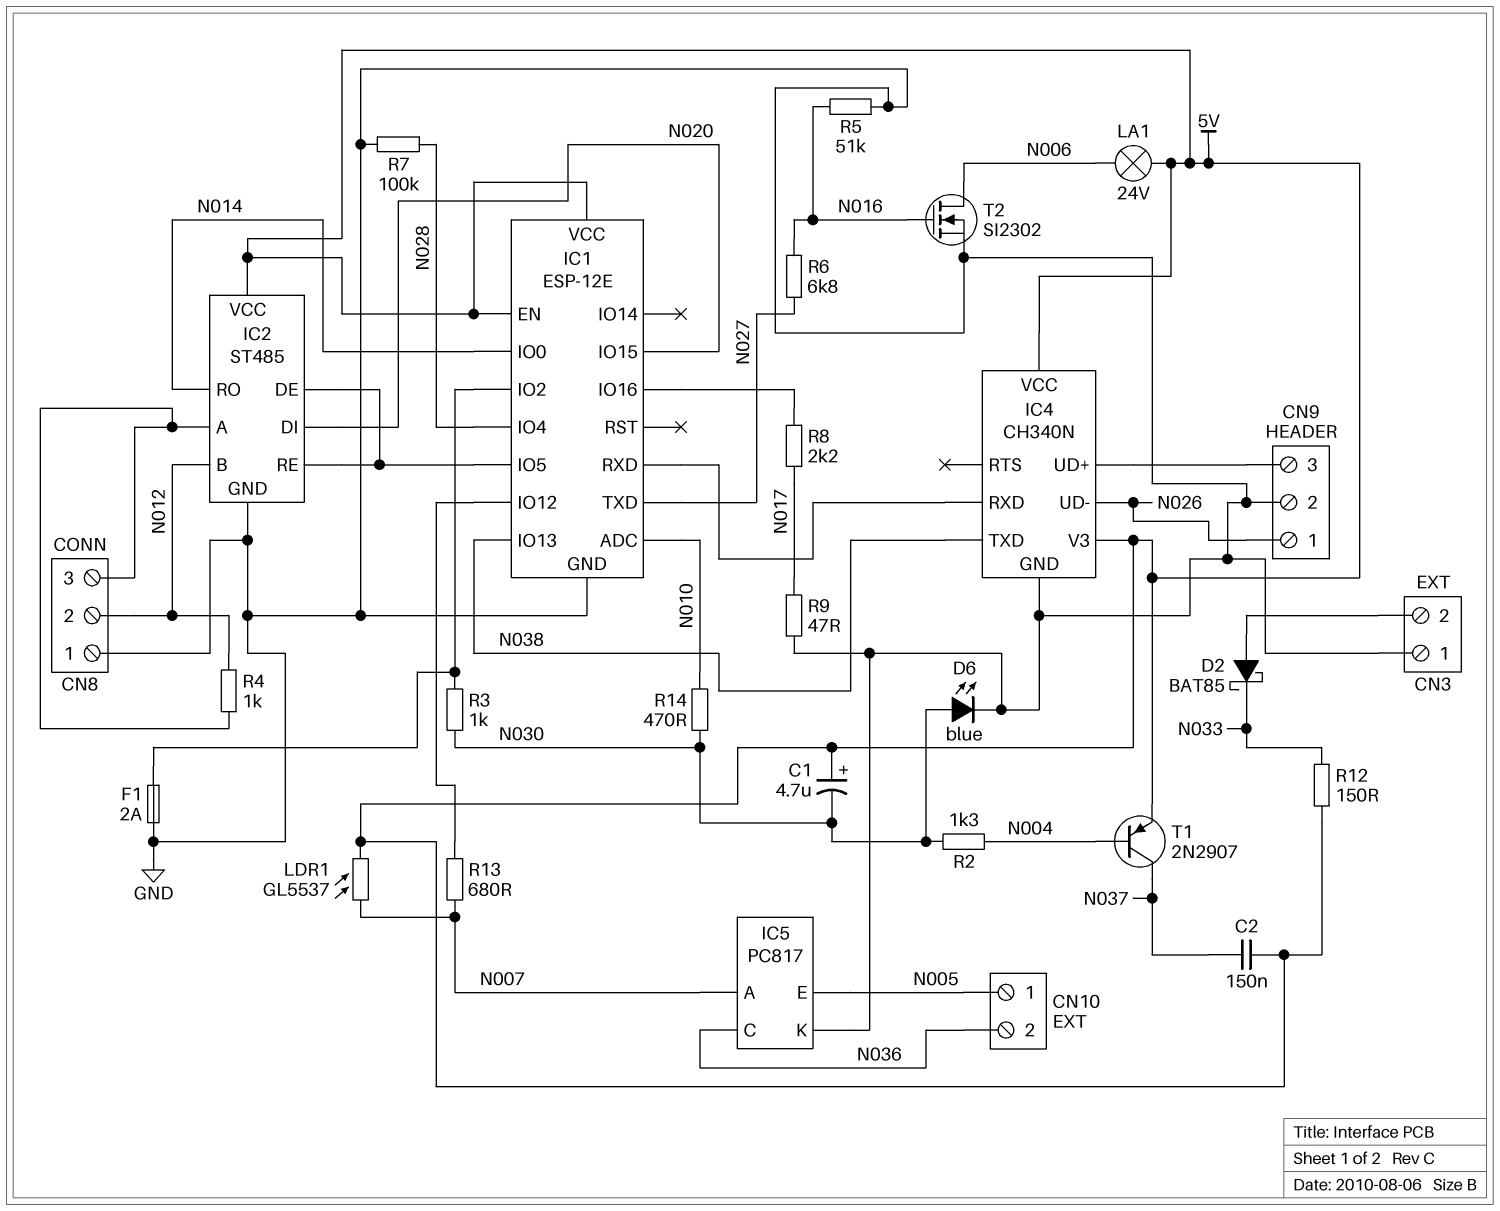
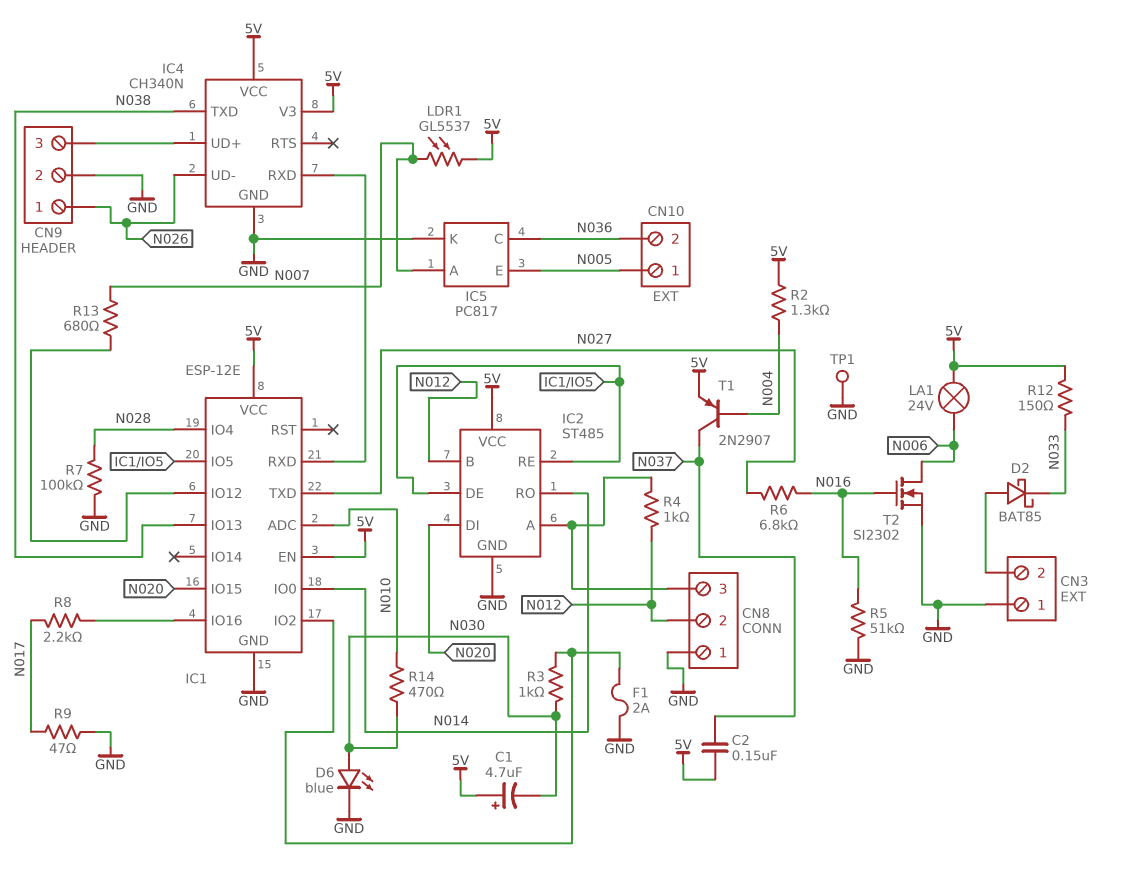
R2: 1.3k (N004, N030) -> 1.3k (5V, N004)
TP1: none -> test point (GND)

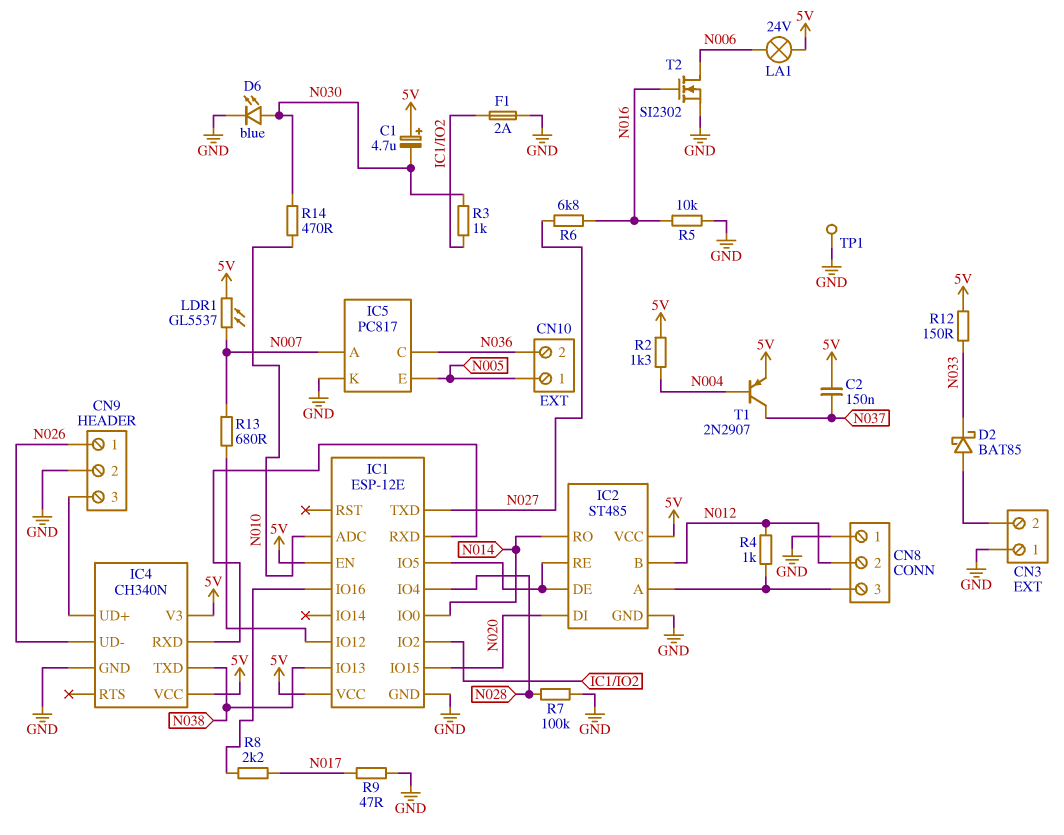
R5: 51k (GND, N016) -> 10k (GND, N016)

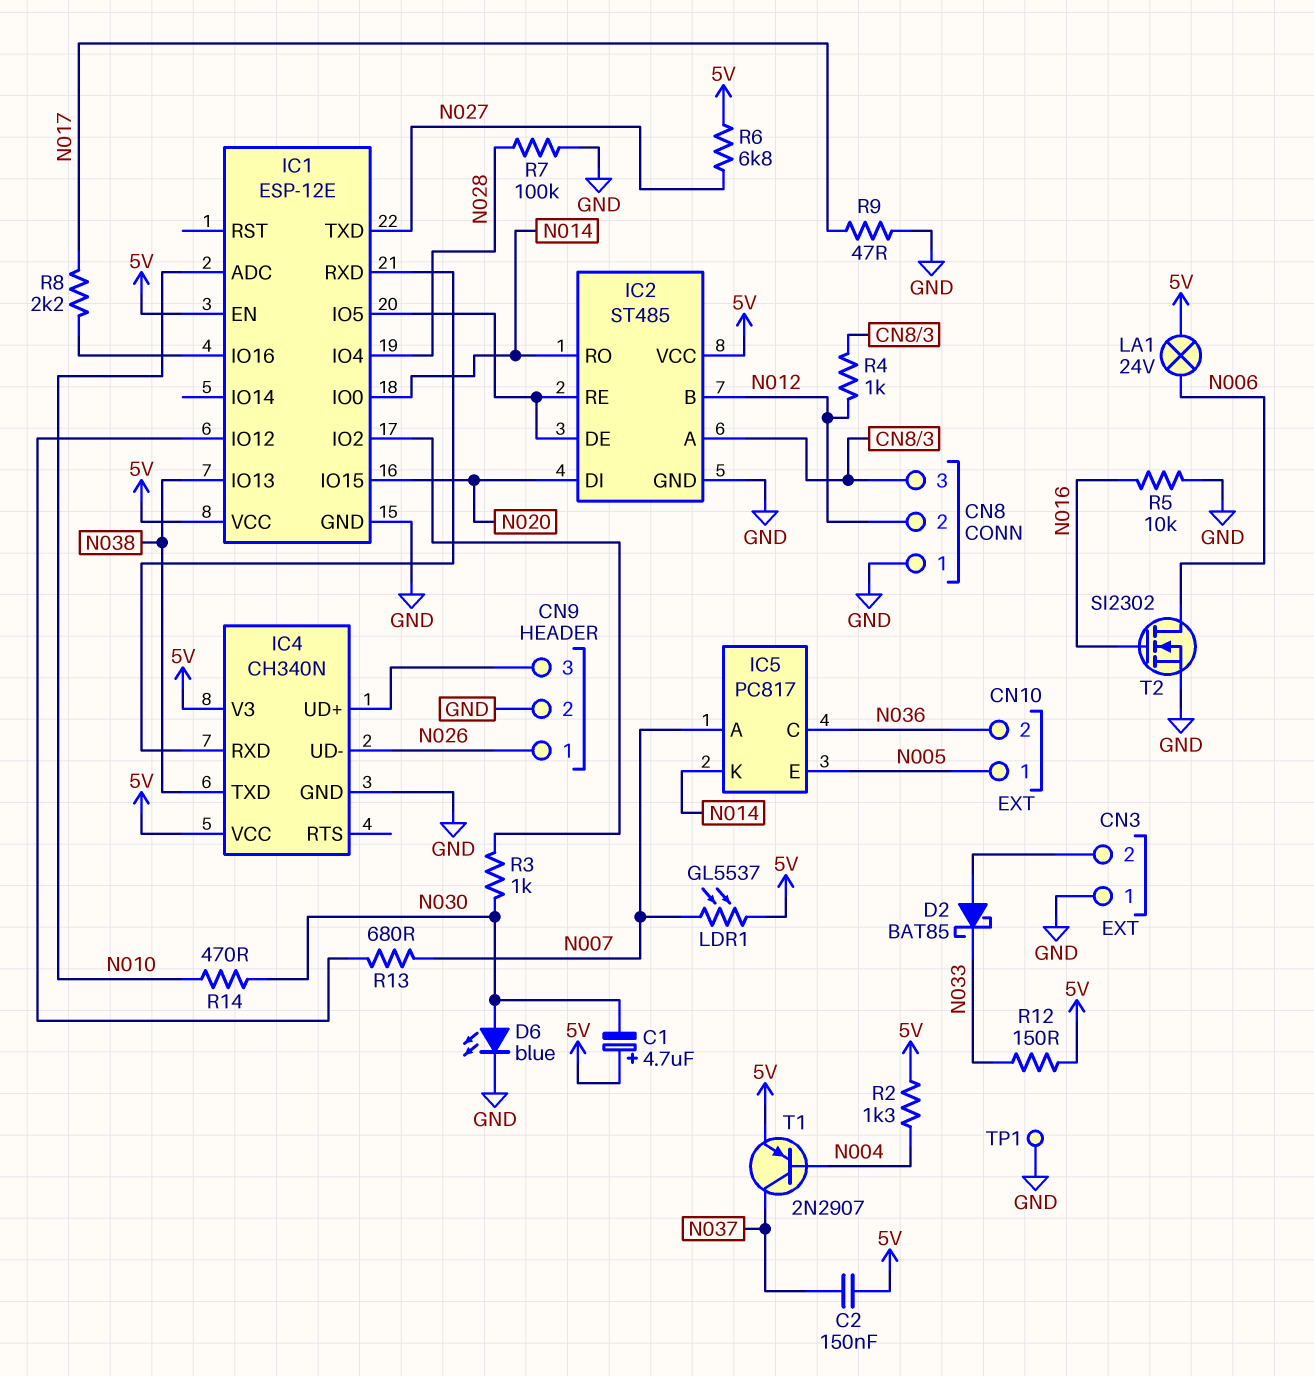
F1: 2A (GND, IC1/IO2) -> none
IC5 pin K: GND -> N014
R6: 6.8k (N016, N027) -> 6.8k (5V, N027)

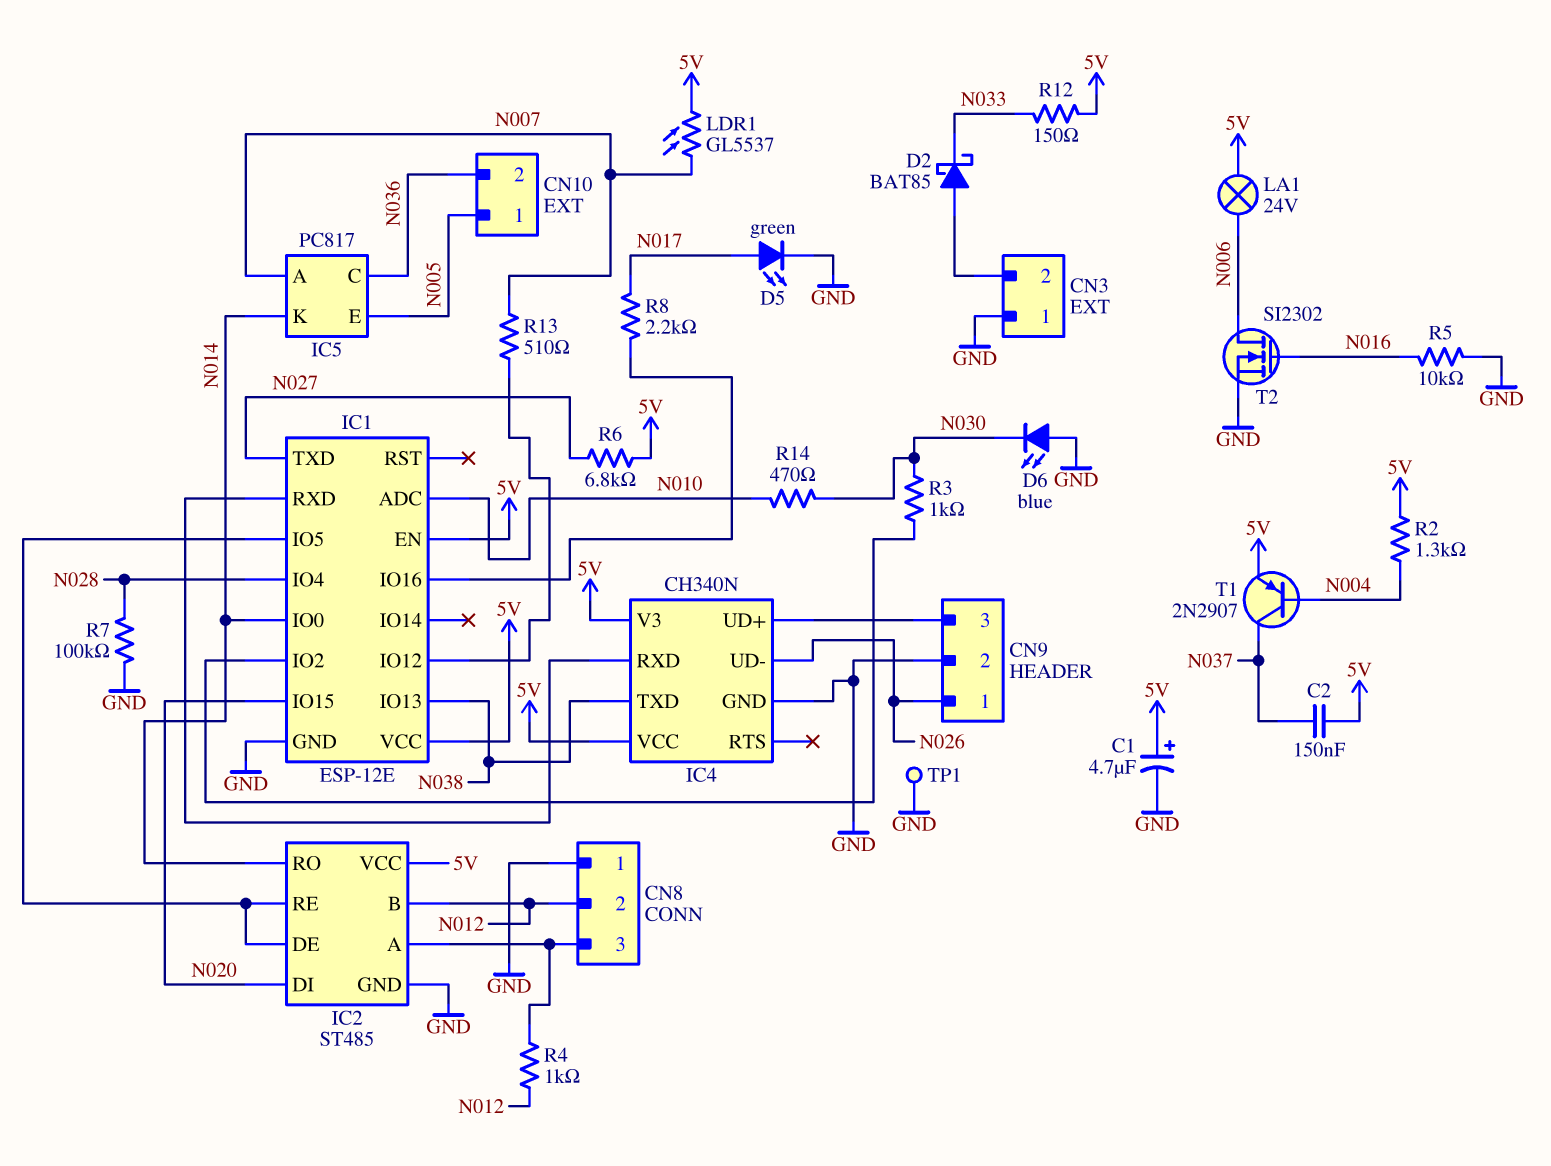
C1: 4.7uF (plus 5V, minus N030) -> 4.7uF (plus 5V, minus GND)
D5: none -> LED green (A N017, K GND)
D6: LED blue (A N030, K GND) -> LED blue (A GND, K N030)
R9: 47 (GND, N017) -> none
R13: 680 (IC1/IO12, N007) -> 510 (IC1/IO12, N007)

